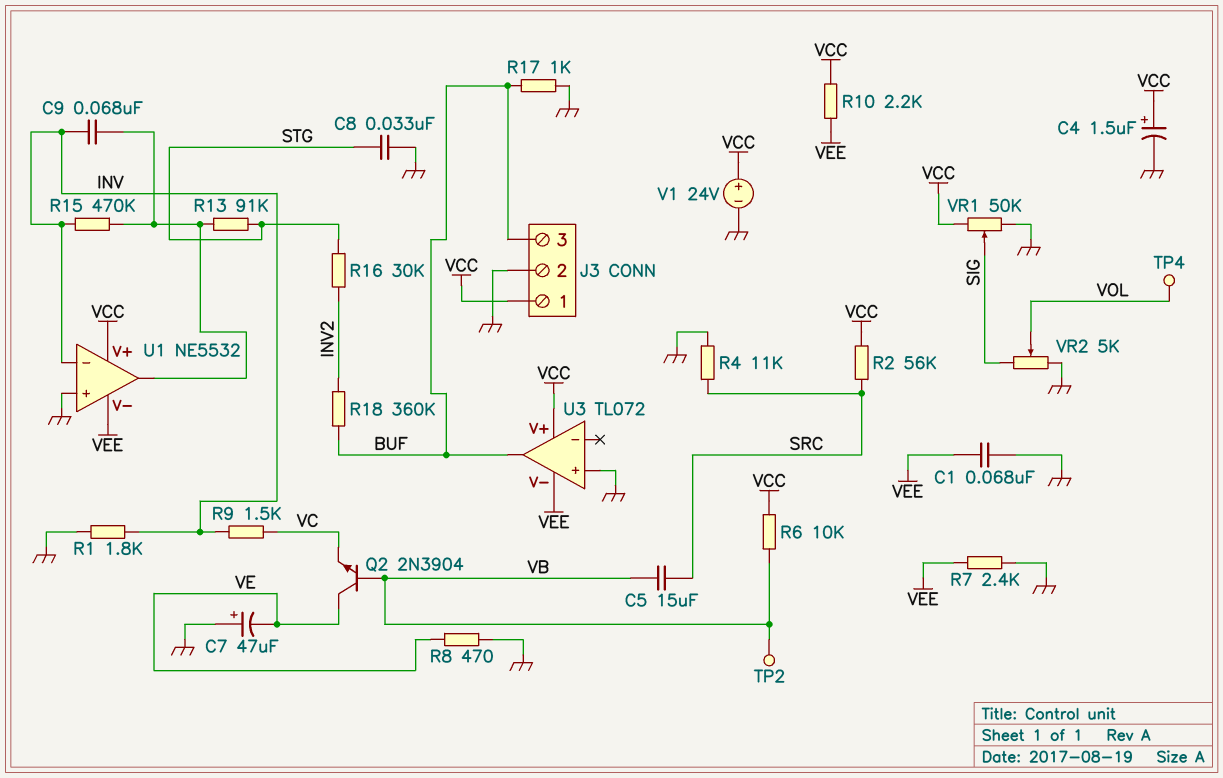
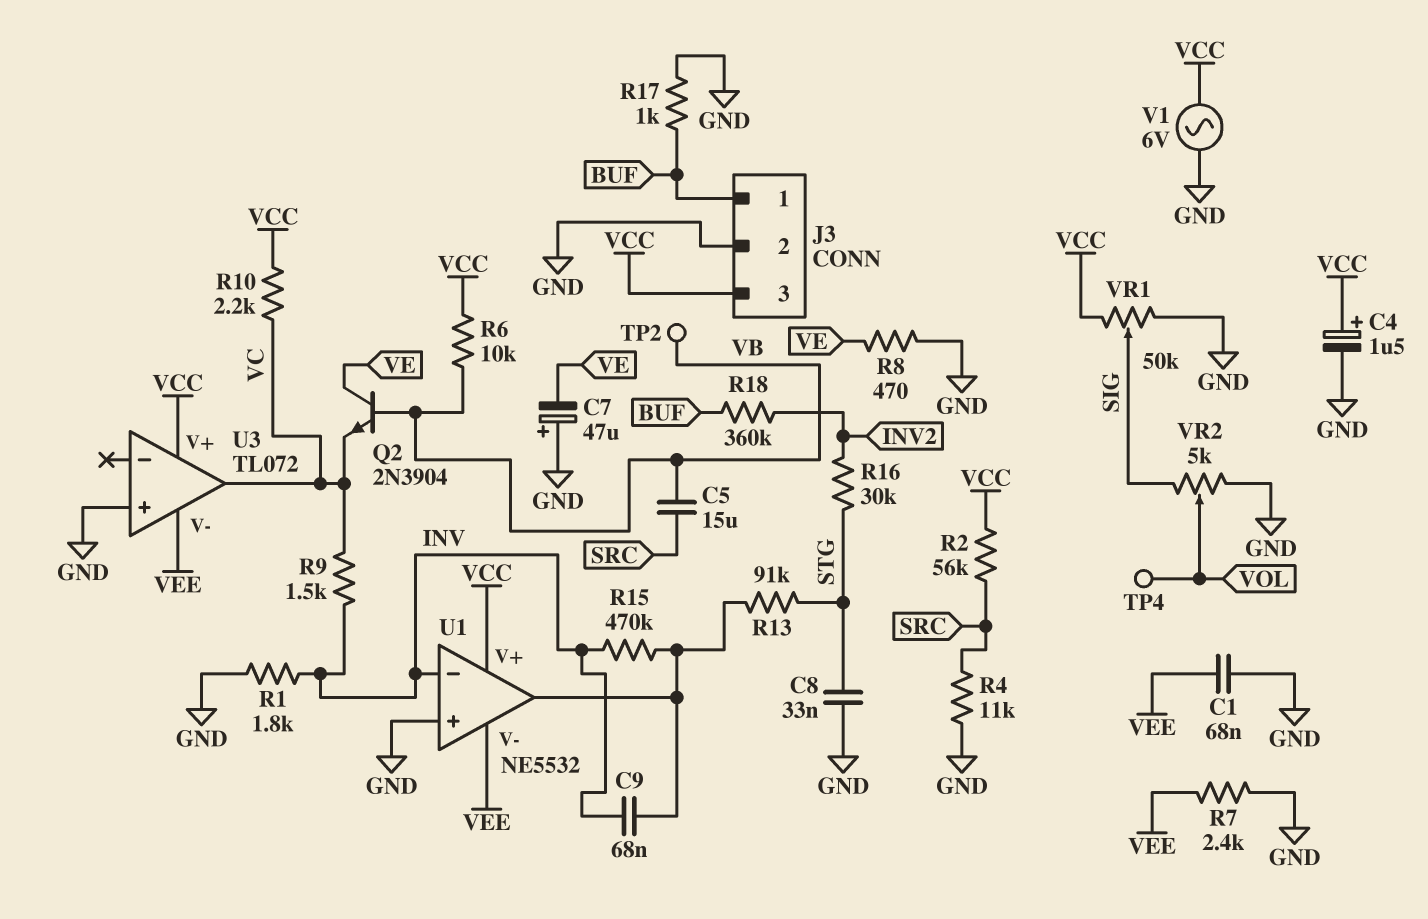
J3 pin 1: VCC -> BUF
J3 pin 3: BUF -> VCC
R10: 2.2k (VCC, VEE) -> 2.2k (VC, VCC)
U3 pin out: BUF -> VC
V1: 24V (plus VCC, minus GND) -> AC 6V (GND, VCC)

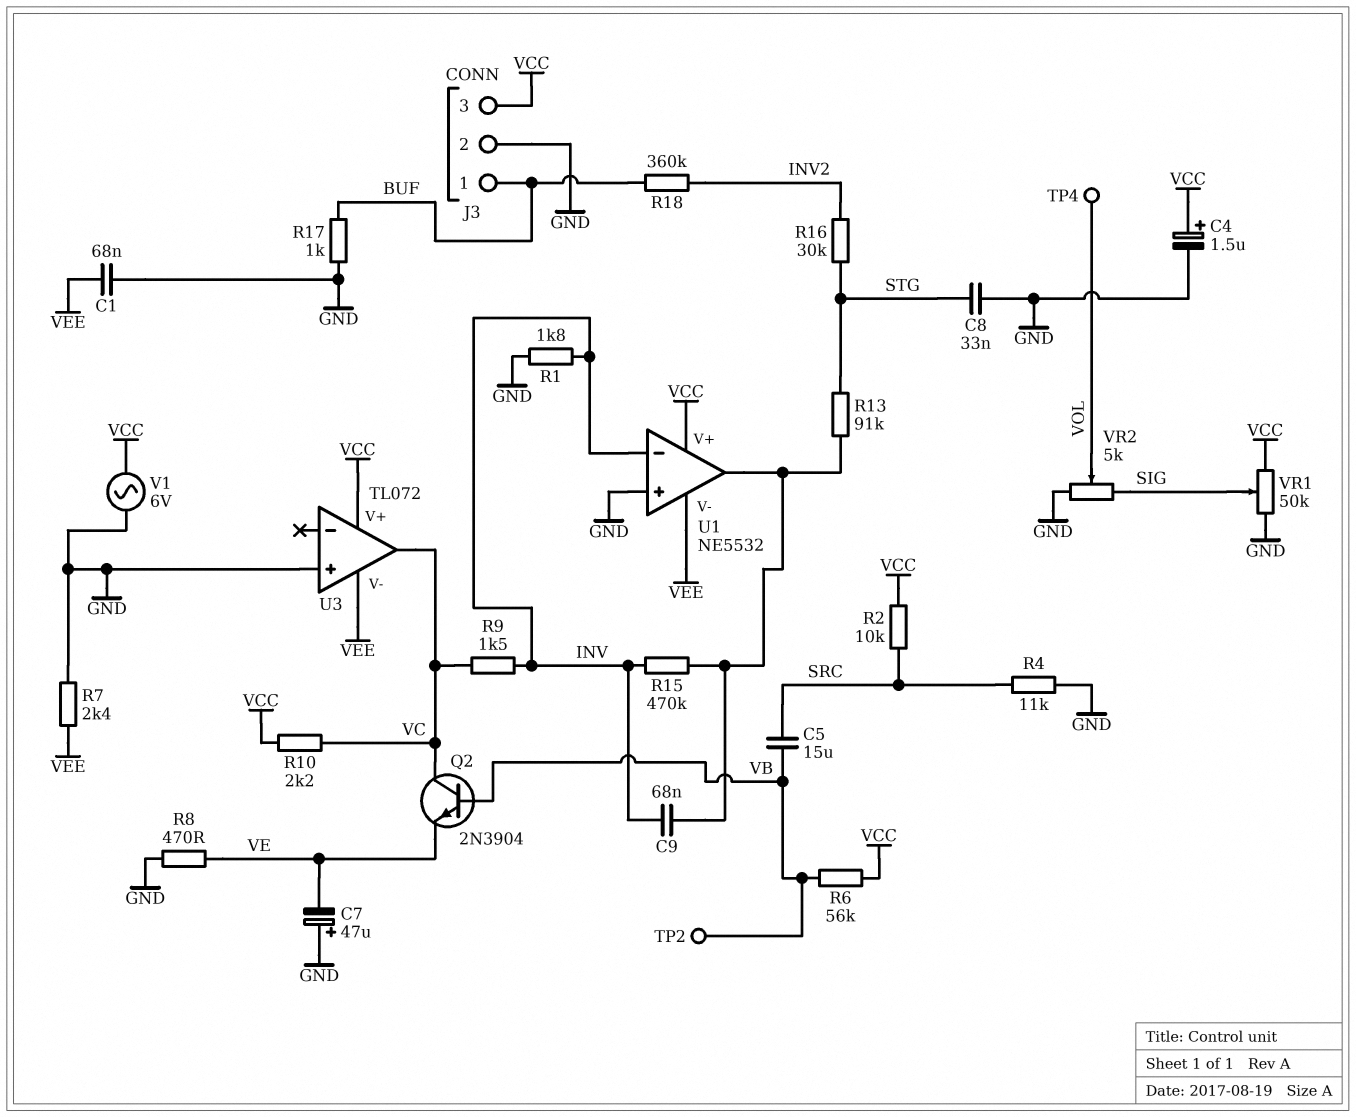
Q2: NPN 2N3904 (B VB, C VE, E VC) -> NPN 2N3904 (B VB, C VC, E VE)
R2: 56k (SRC, VCC) -> 10k (SRC, VCC)
R6: 10k (VB, VCC) -> 56k (VB, VCC)

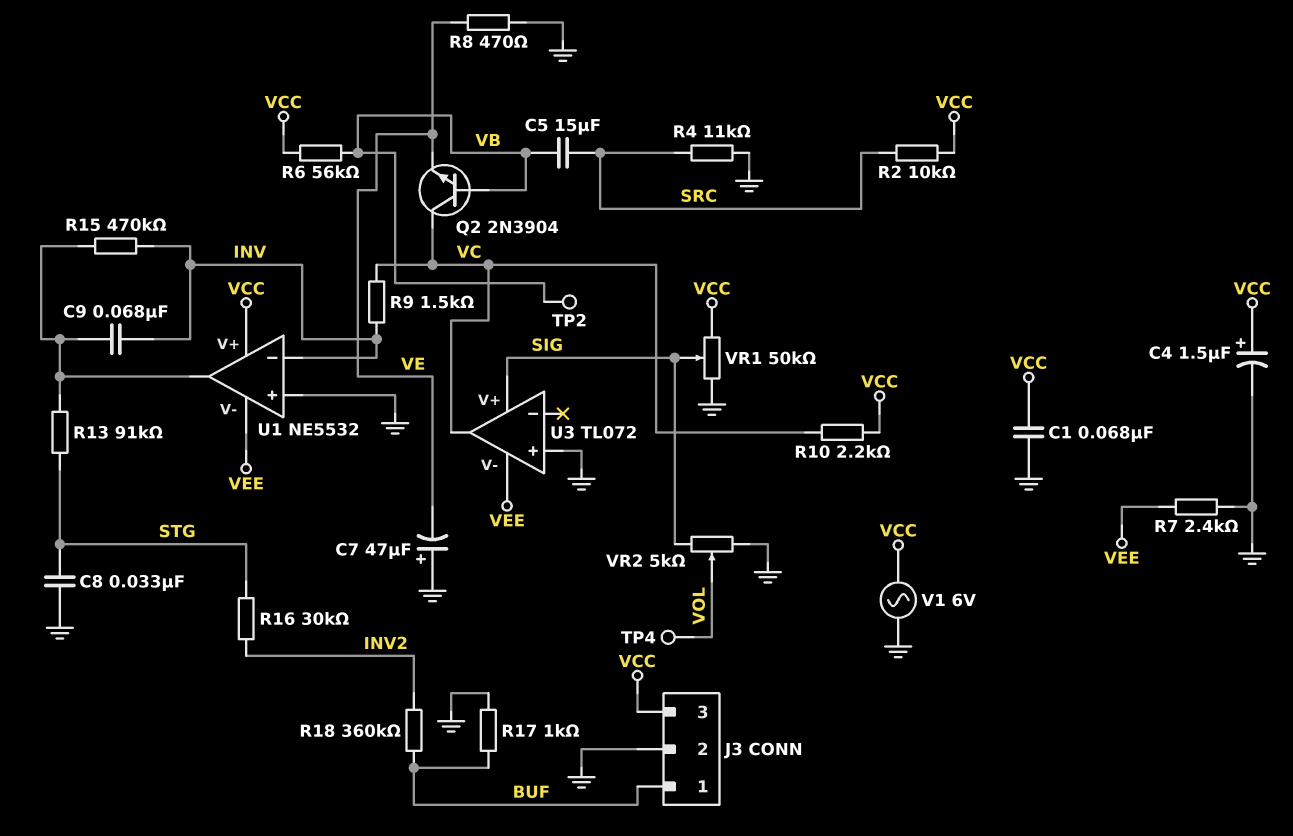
C1: 68nF (GND, VEE) -> 68nF (GND, VCC)
R1: 1.8k (GND, INV) -> none
U3 pin V+: VCC -> SIG

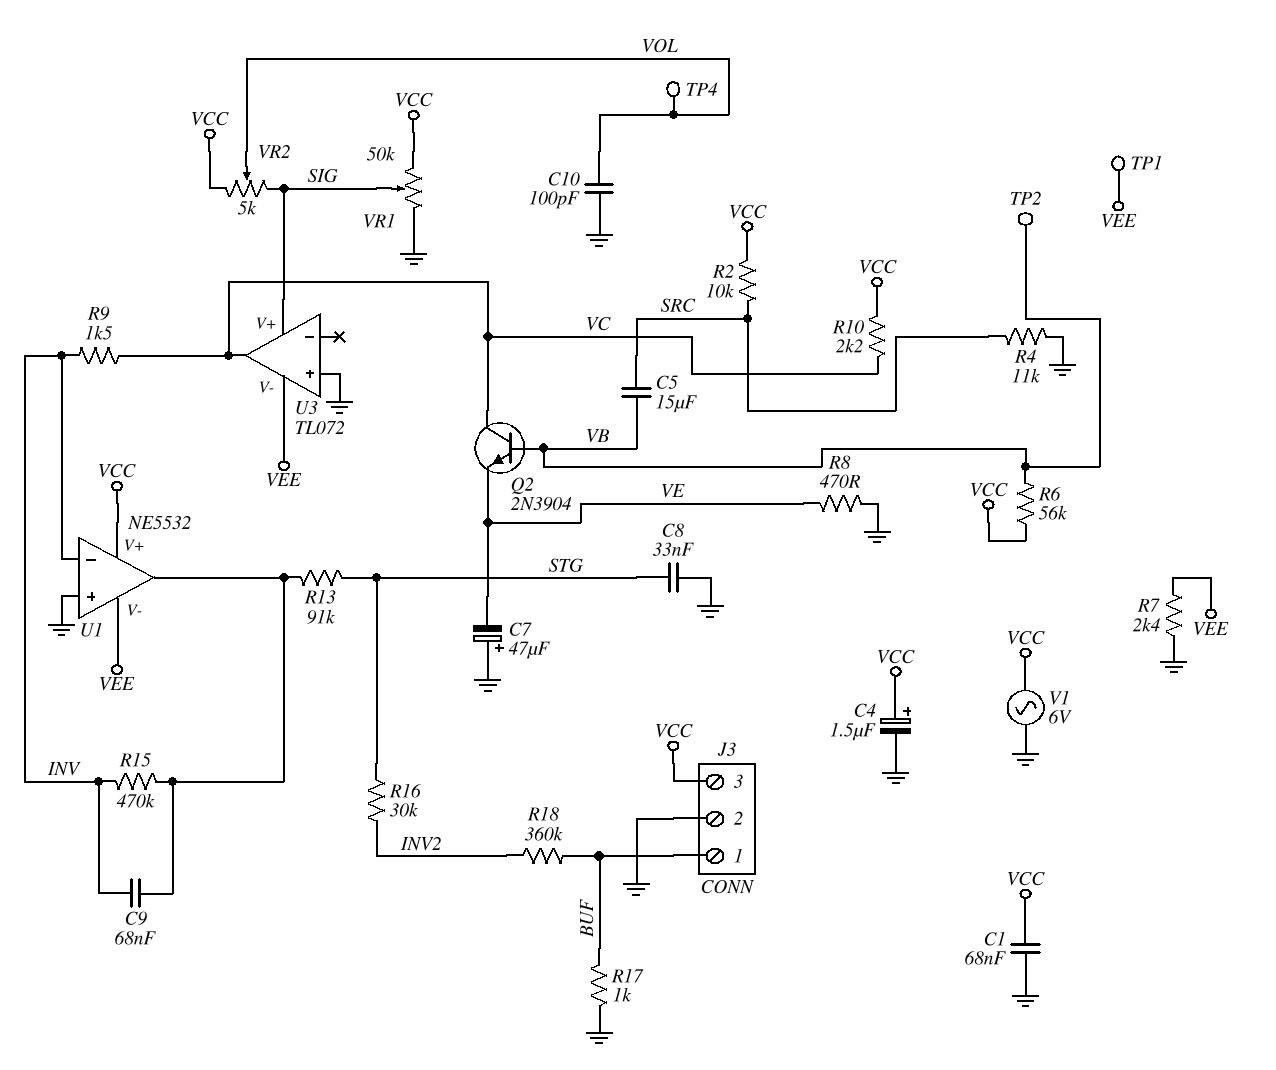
C10: none -> 100pF (GND, VOL)
TP1: none -> test point (VEE)
VR2: 5k (GND, SIG, wiper VOL) -> 5k (SIG, VCC, wiper VOL)

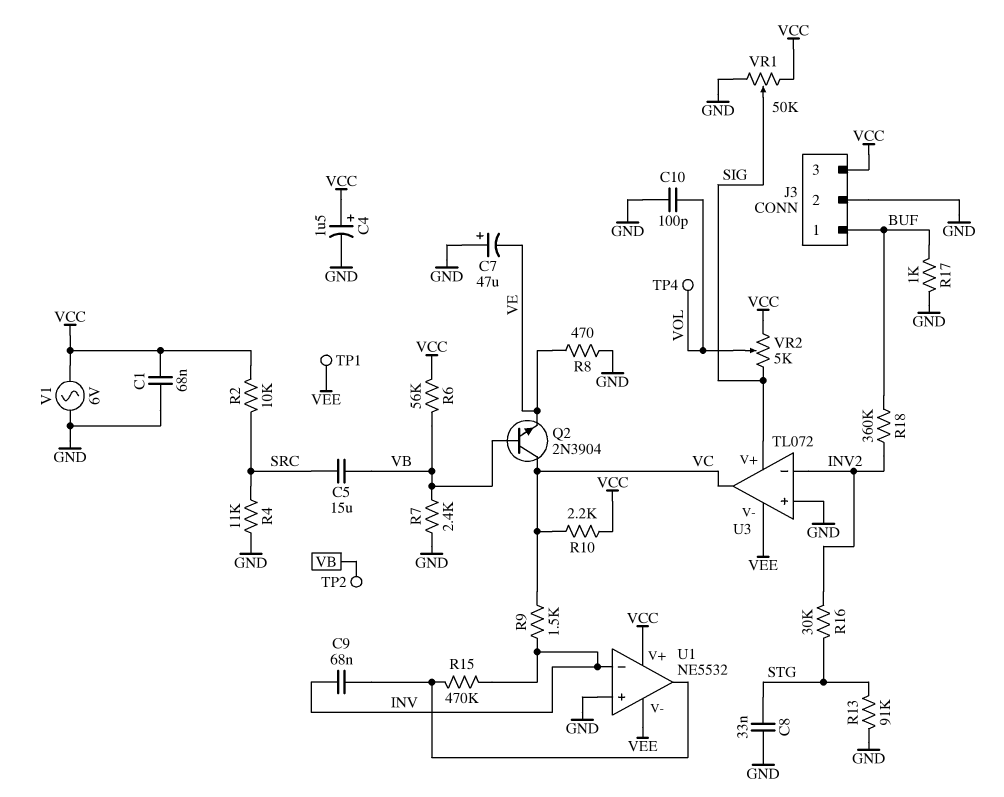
R7: 2.4k (GND, VEE) -> 2.4k (GND, VB)
R13: 91k (STG, U1/out) -> 91k (GND, STG)
U3 pin in-: none -> INV2

